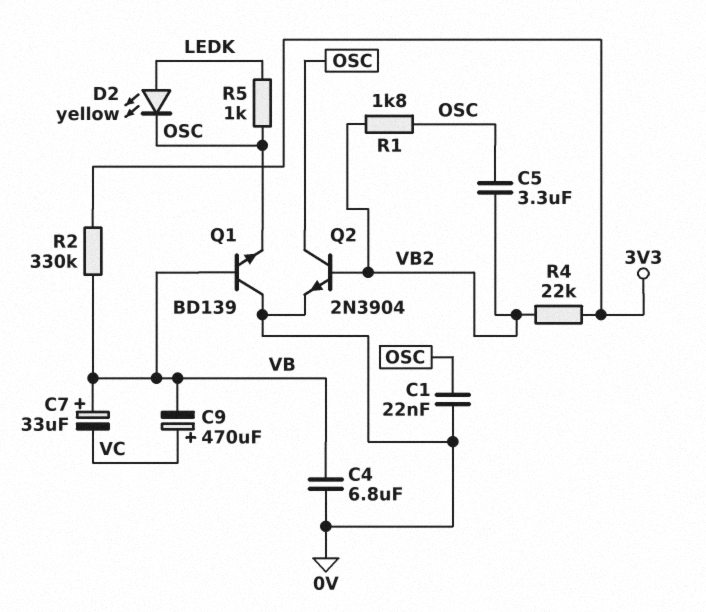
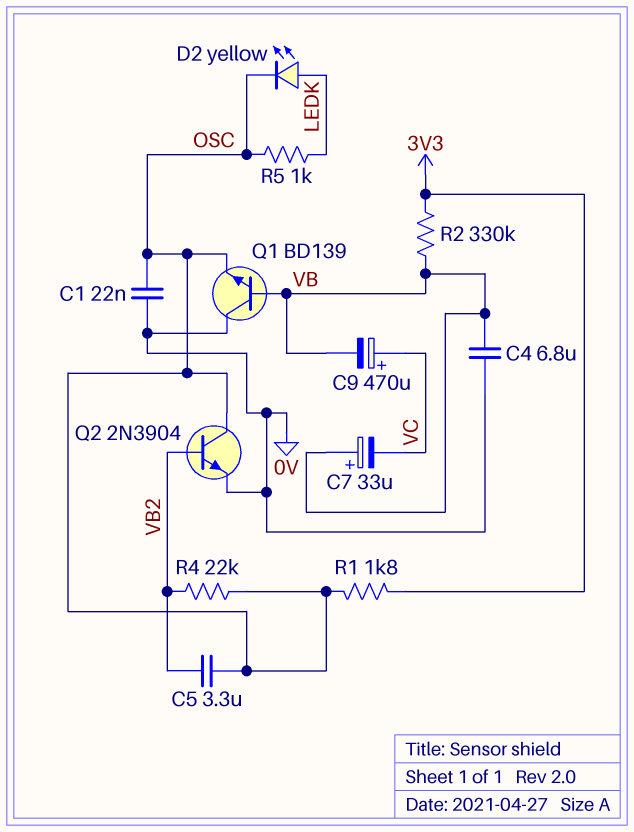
R1: 1.8k (OSC, VB2) -> 1.8k (3V3, OSC)
R4: 22k (3V3, VB2) -> 22k (OSC, VB2)

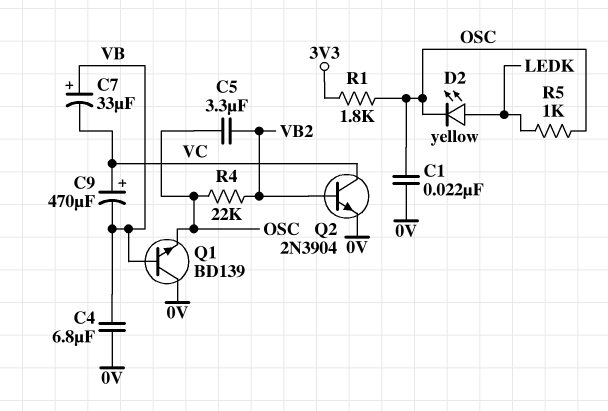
Q2: NPN 2N3904 (B VB2, C OSC, E 0V) -> NPN 2N3904 (B VB2, C VC, E 0V)
R2: 330k (3V3, VB) -> none

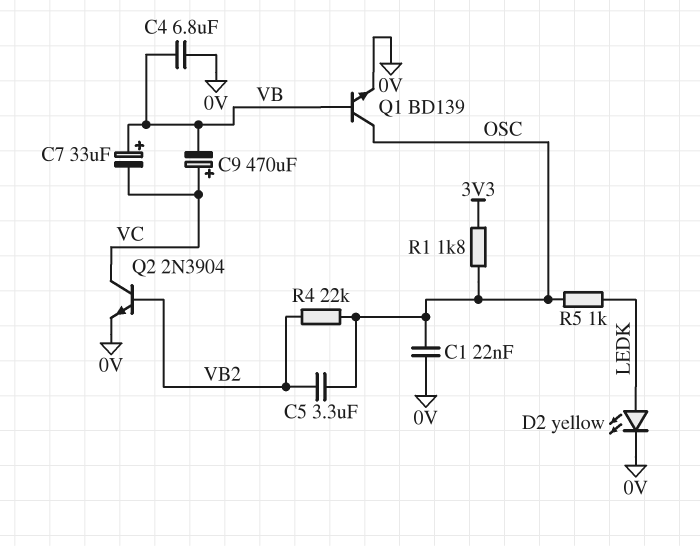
D2: LED yellow (A LEDK, K OSC) -> LED yellow (A LEDK, K 0V)
Q1: NPN BD139 (B VB, C 0V, E OSC) -> NPN BD139 (B VB, C OSC, E 0V)

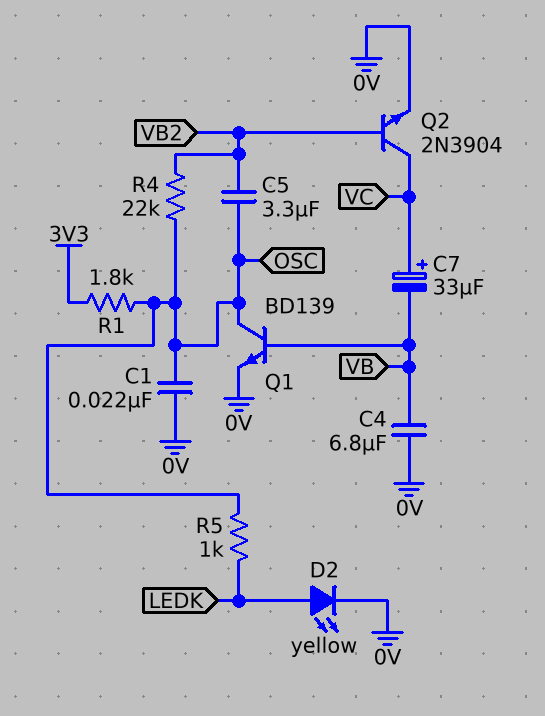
C7: 33uF (plus VB, minus VC) -> 33uF (plus VC, minus VB)
C9: 470uF (plus VC, minus VB) -> none

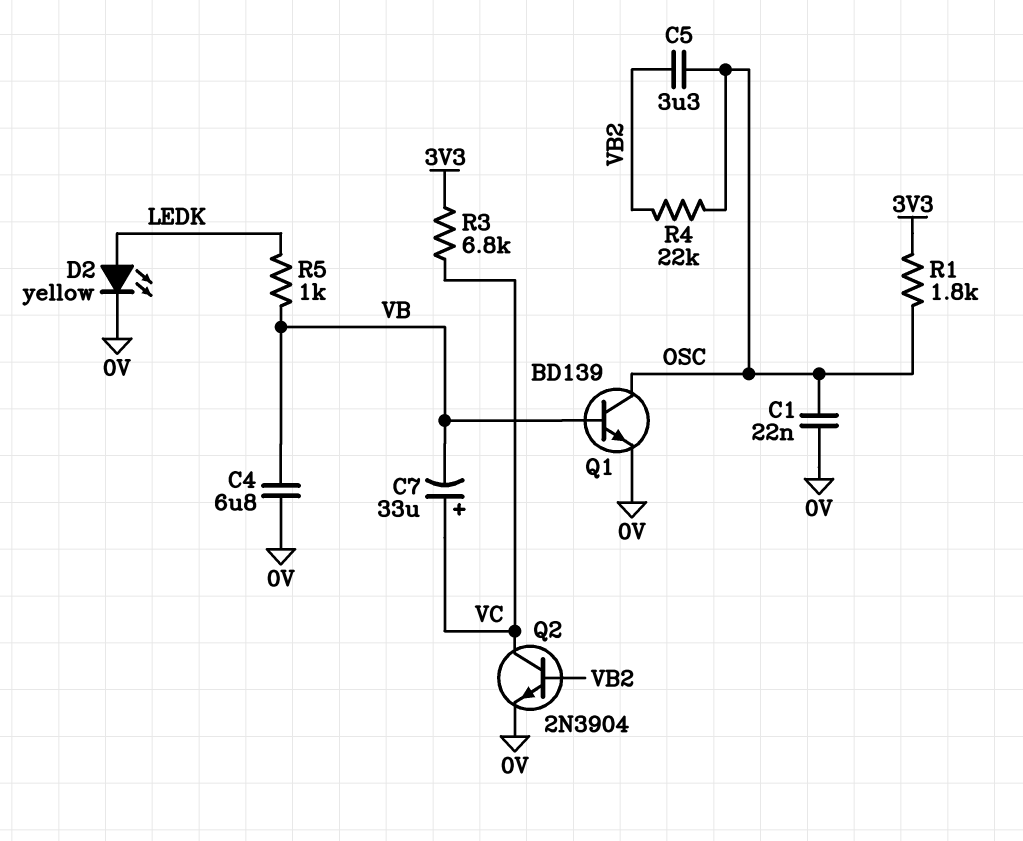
R3: none -> 6.8k (3V3, VC)
R5: 1k (LEDK, OSC) -> 1k (LEDK, VB)

